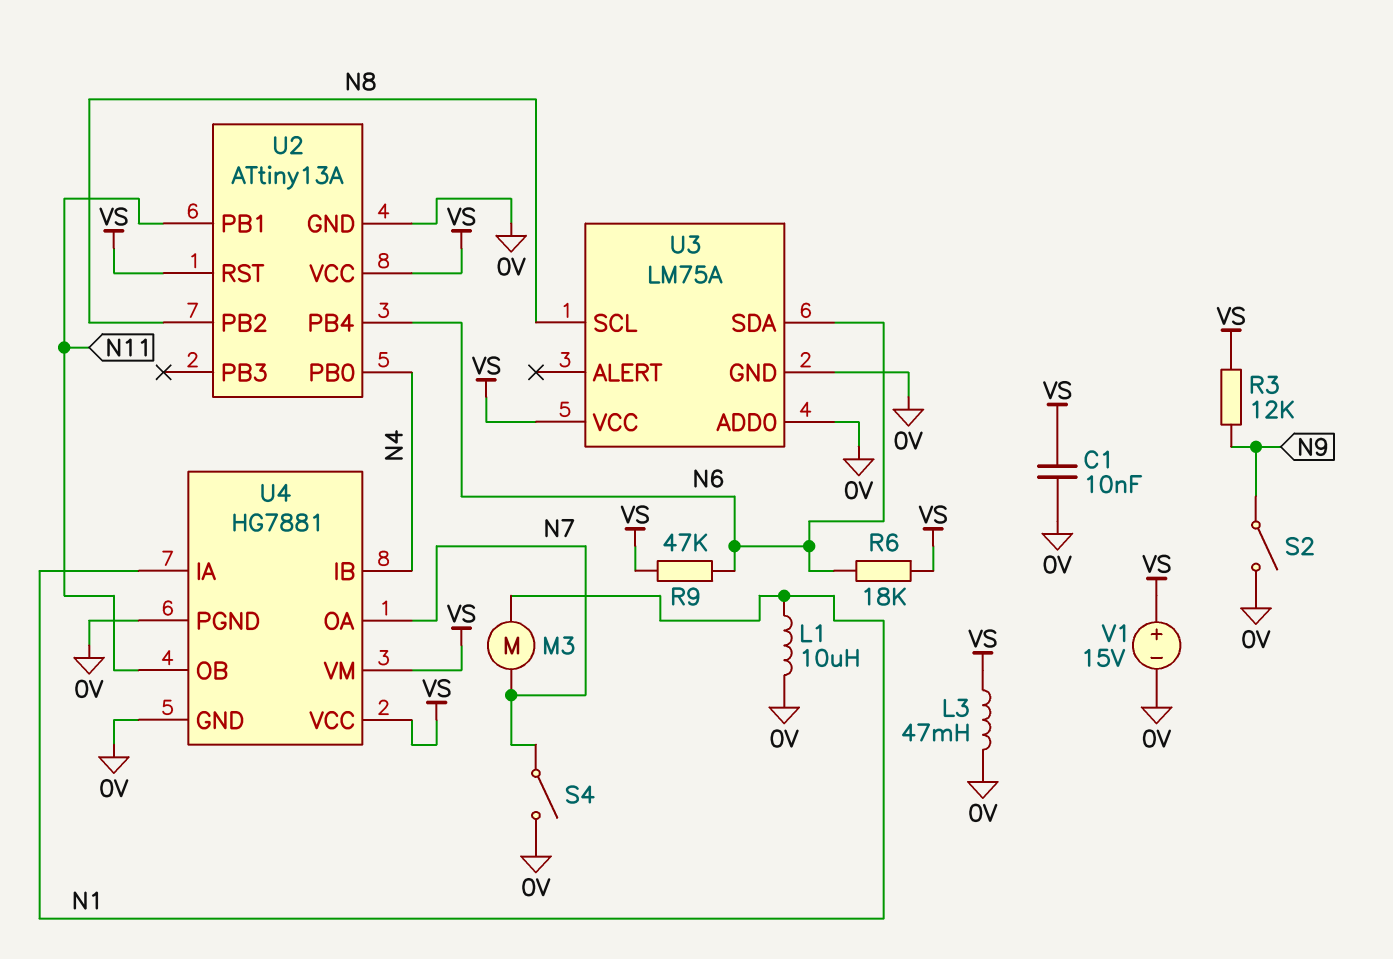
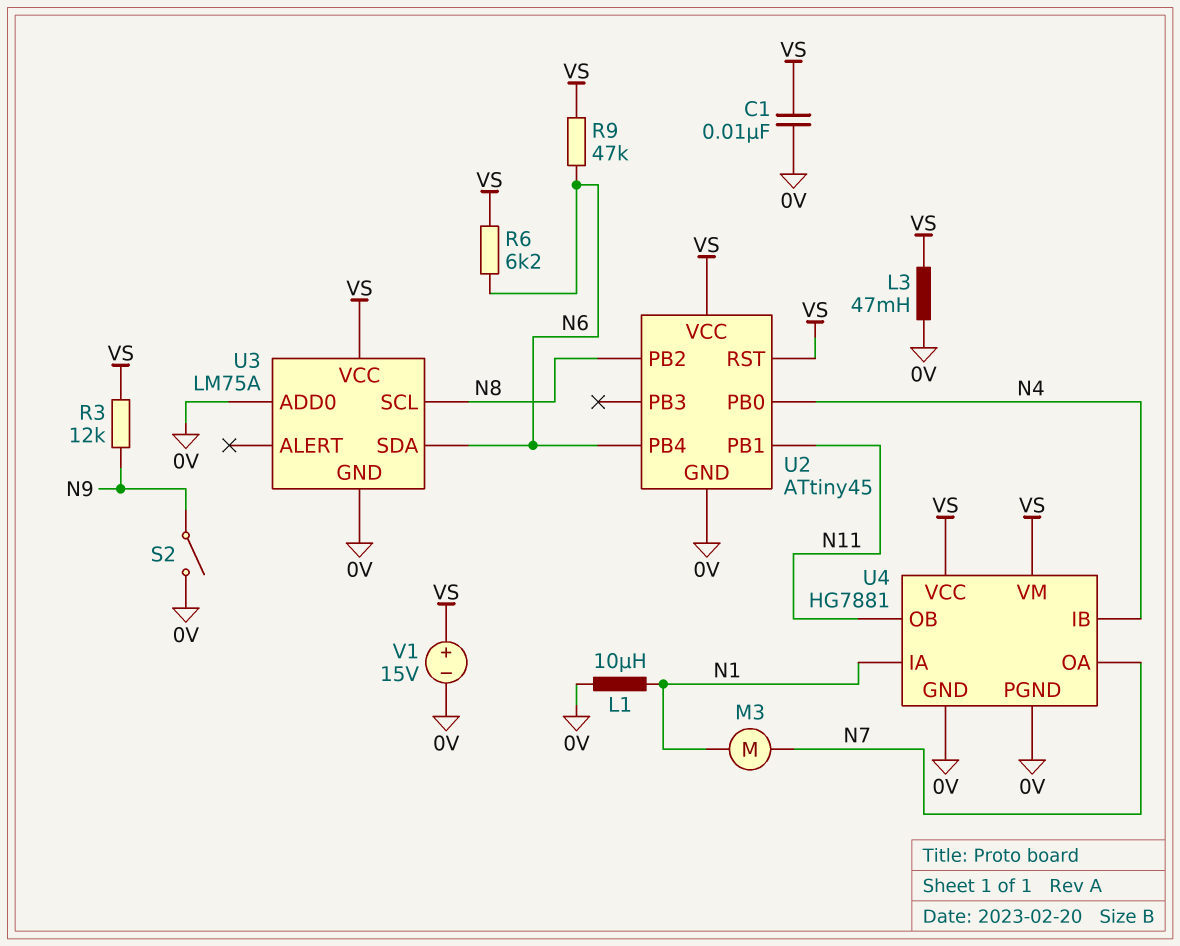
R6: 18k (N6, VS) -> 6.2k (N6, VS)
S4: switch (0V, N7) -> none
U2: ATtiny13A -> ATtiny45

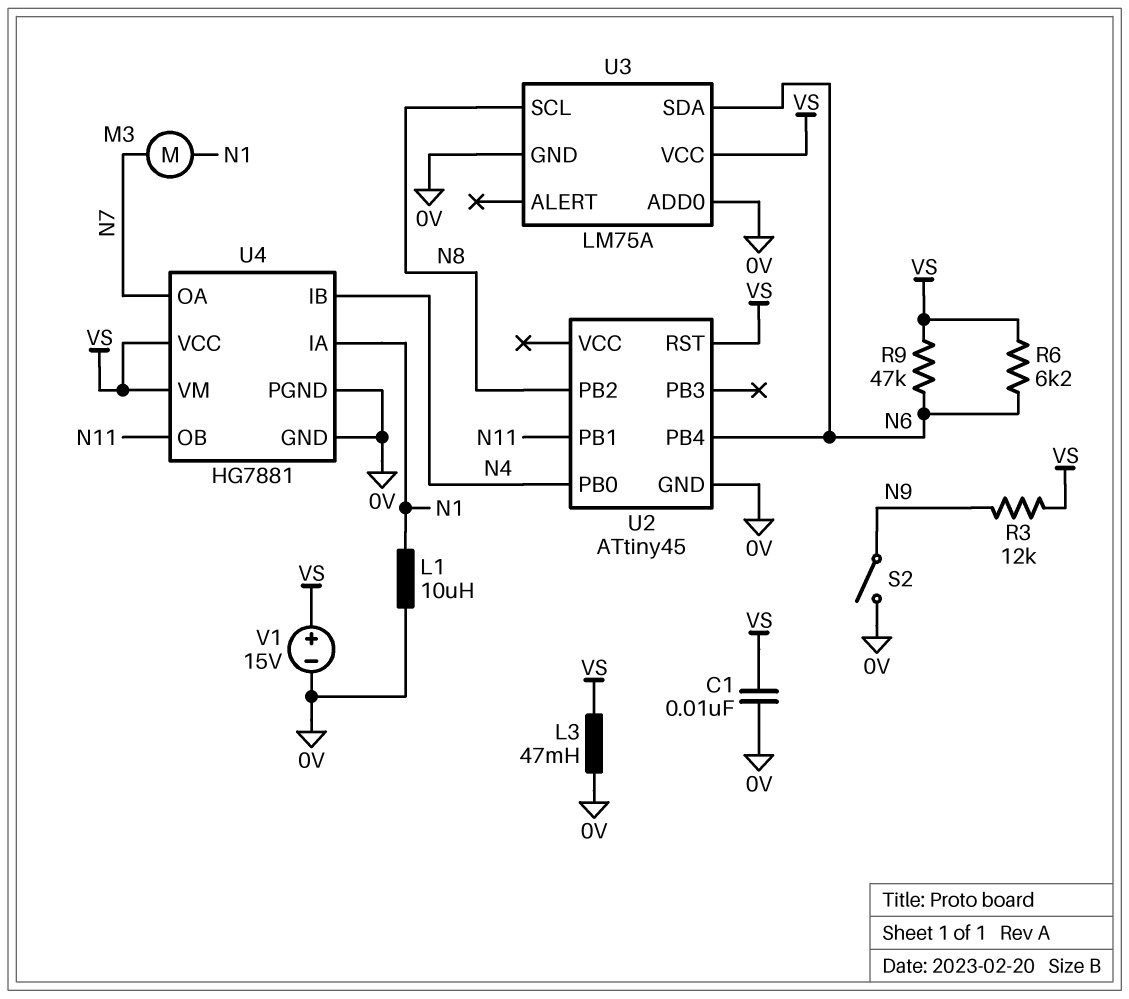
U2 pin VCC: VS -> none

